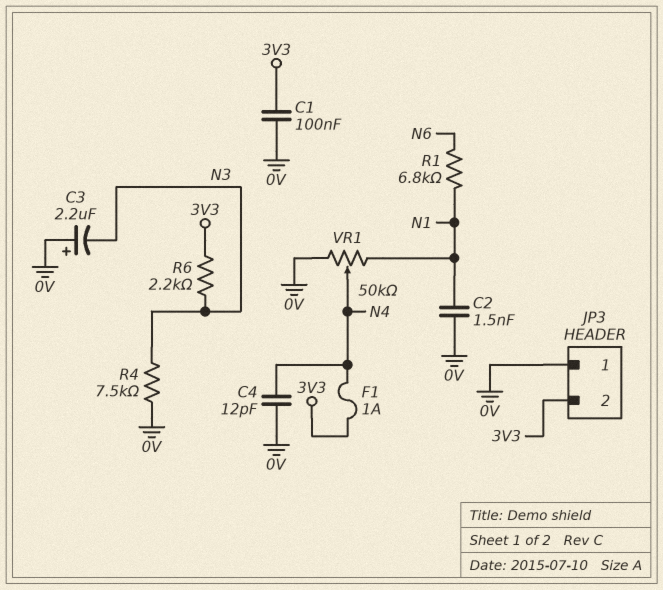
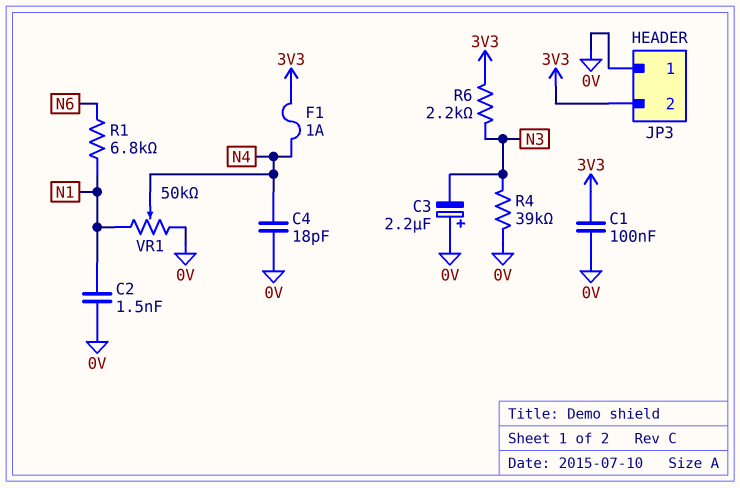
C4: 12pF (0V, N4) -> 18pF (0V, N4)
R4: 7.5k (0V, N3) -> 39k (0V, N3)

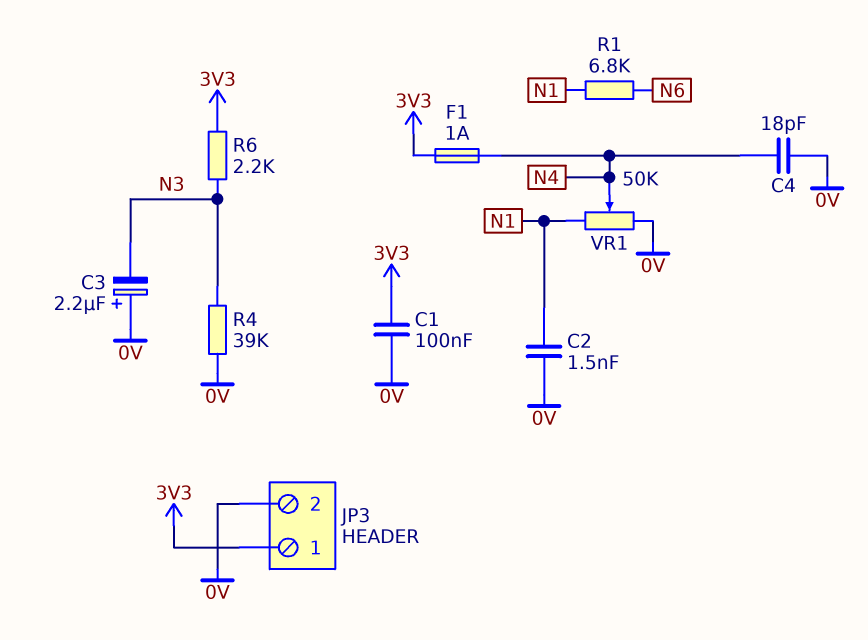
JP3 pin 1: 0V -> 3V3
JP3 pin 2: 3V3 -> 0V

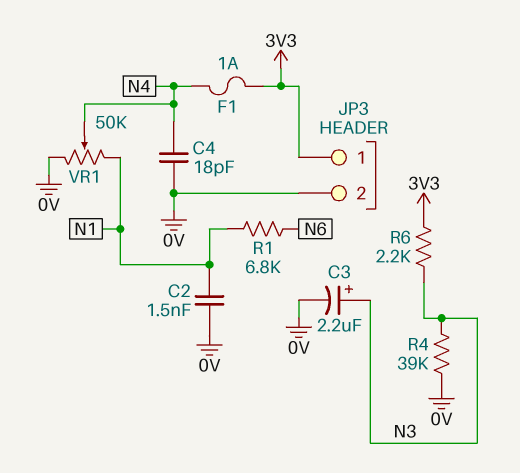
C1: 100nF (0V, 3V3) -> none
C3: 2.2uF (plus 0V, minus N3) -> 2.2uF (plus N3, minus 0V)

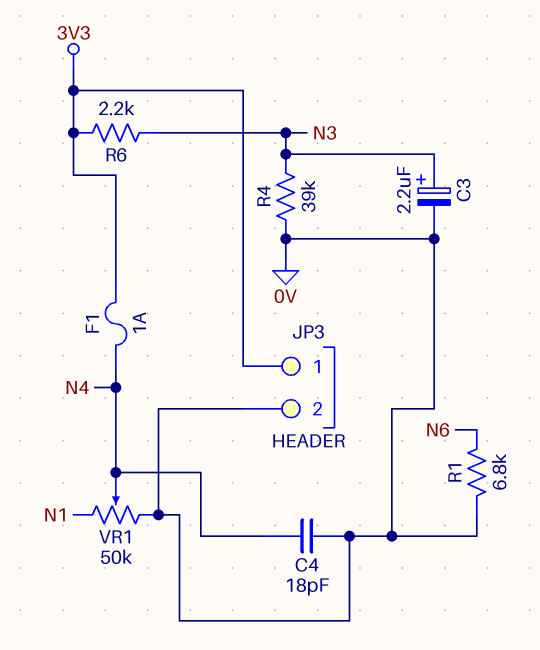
C2: 1.5nF (0V, N1) -> none
R1: 6.8k (N1, N6) -> 6.8k (0V, N6)

